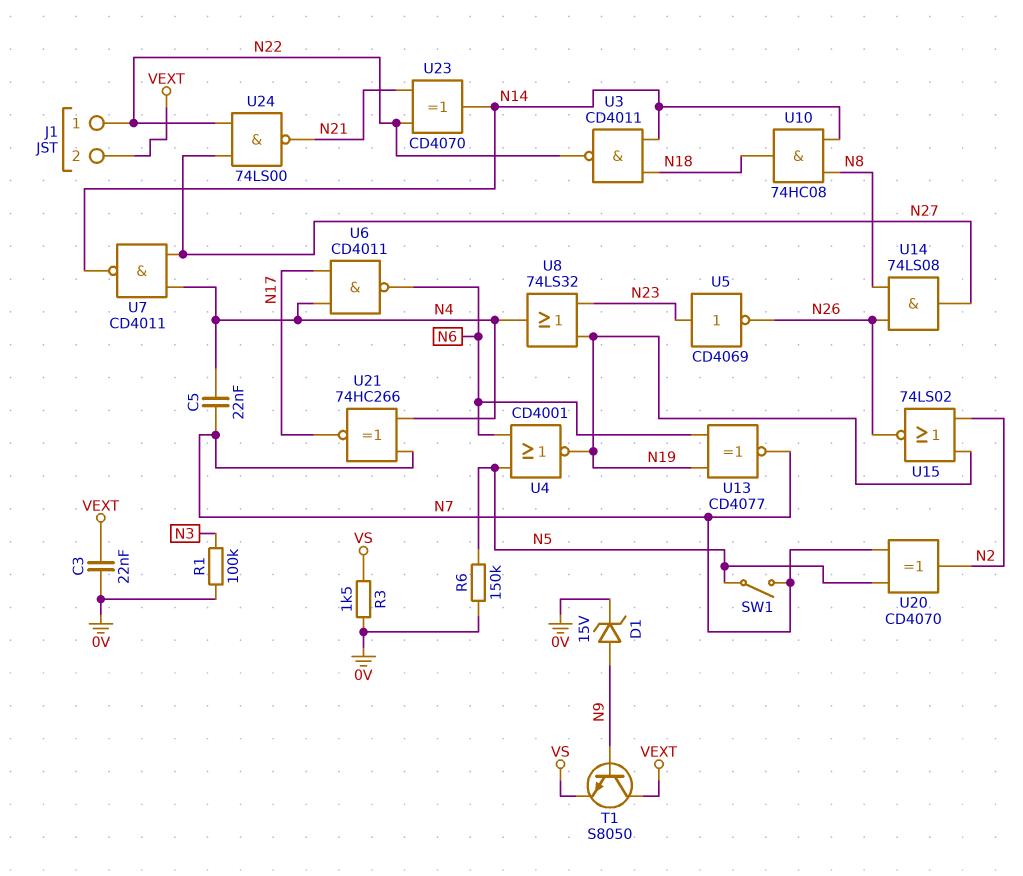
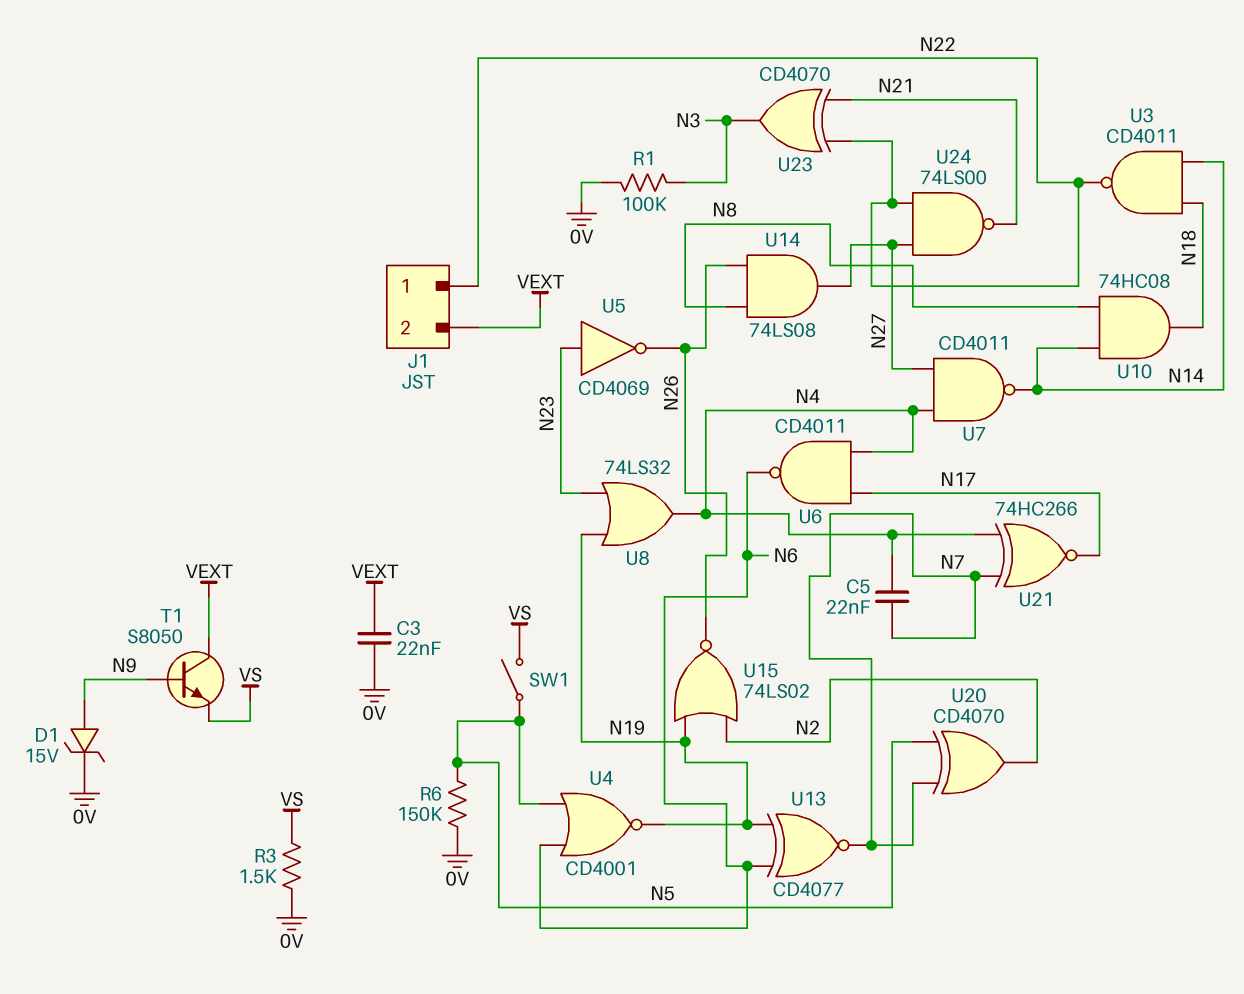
SW1: switch (N5, N7) -> switch (N5, VS)
U23: XOR CD4070 (in N21, in N22, out N14) -> XOR CD4070 (in N21, in N22, out N3)

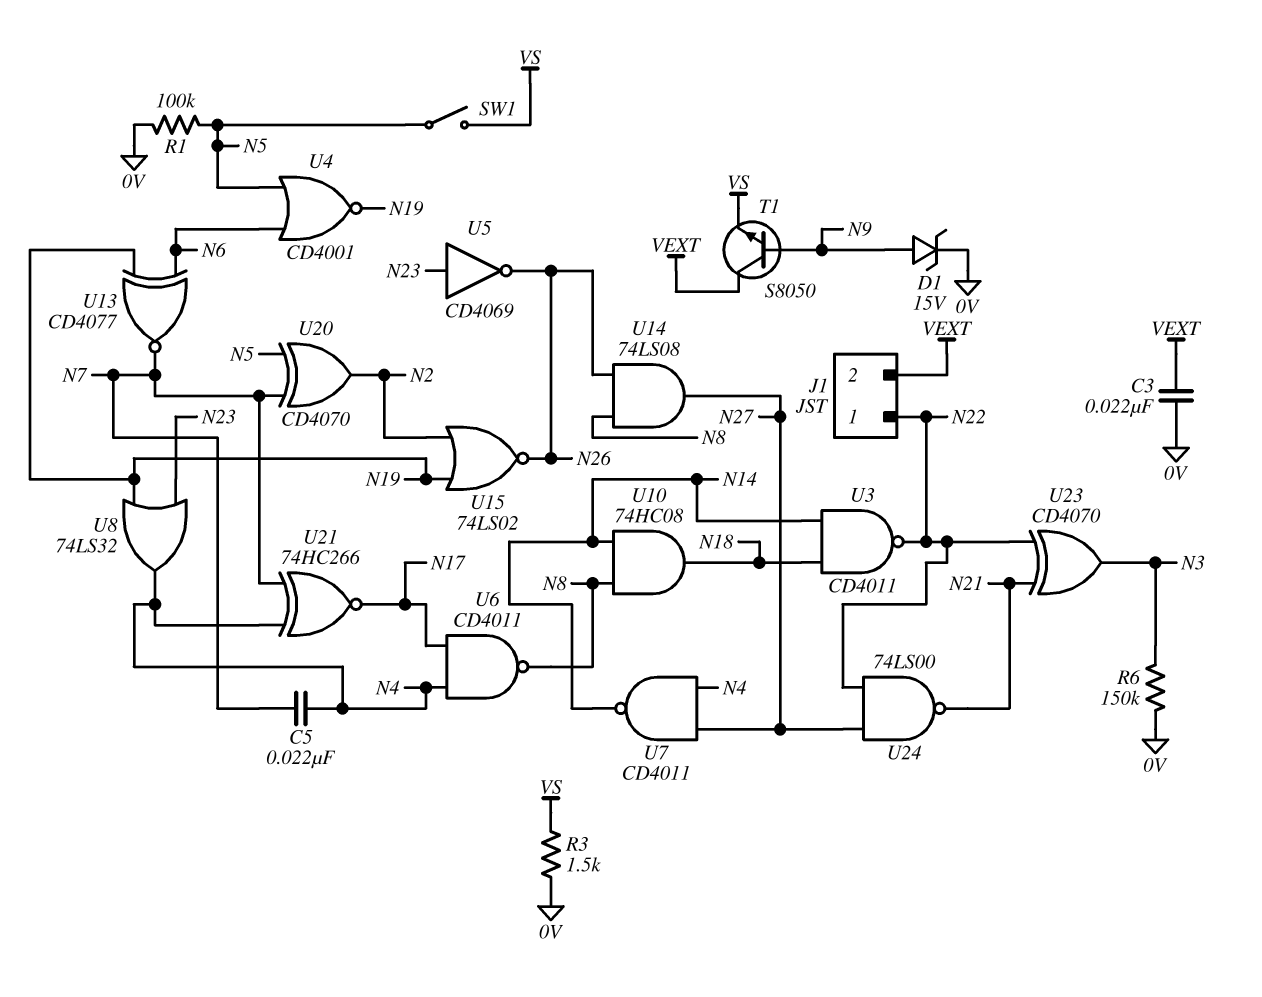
R1: 100k (0V, N3) -> 100k (0V, N5)
R6: 150k (0V, N5) -> 150k (0V, N3)
U6: NAND CD4011 (in N4, in N17, out N6) -> NAND CD4011 (in N4, in N17, out N8)

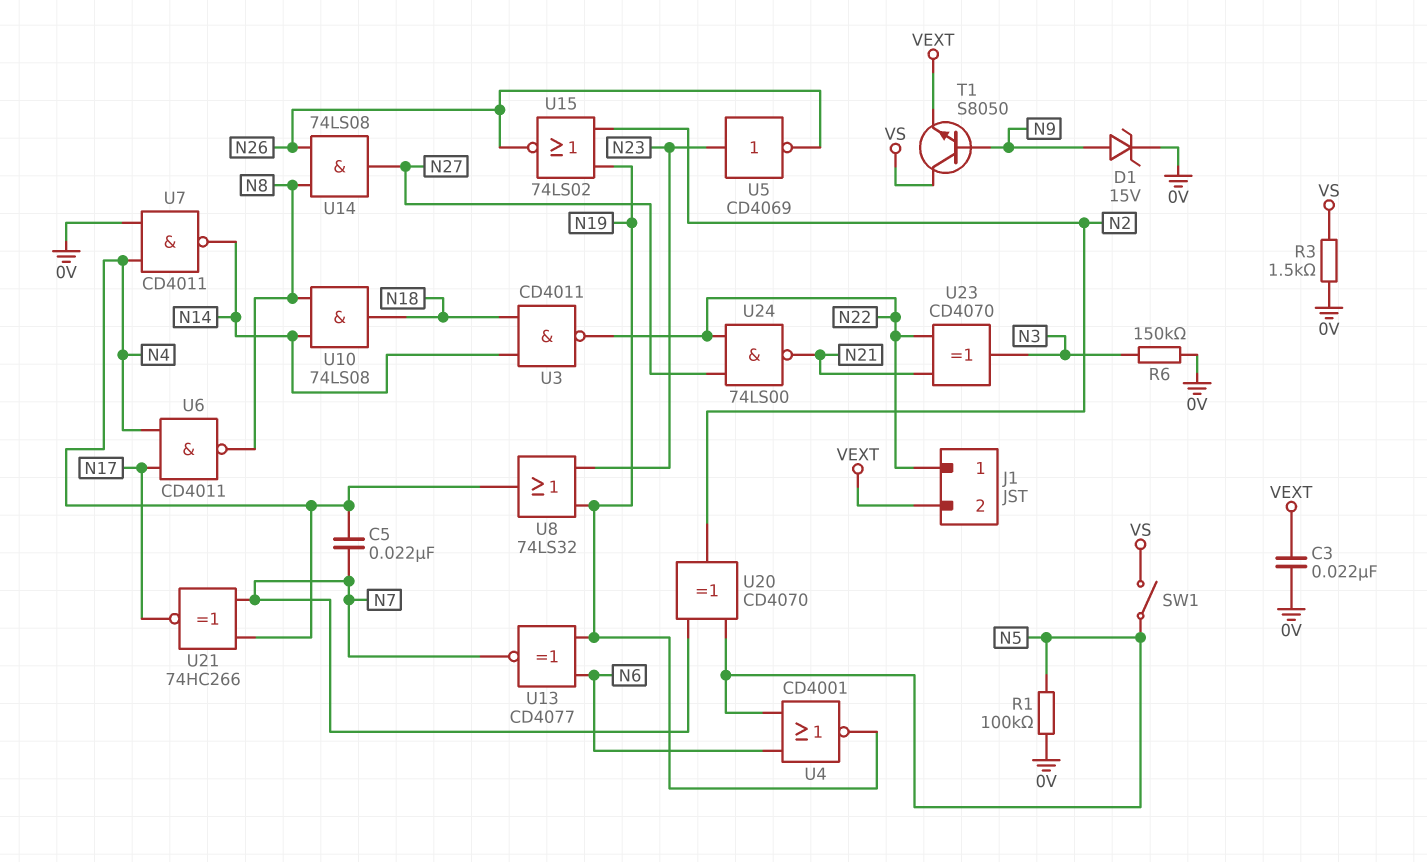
T1: NPN S8050 (B N9, C VEXT, E VS) -> NPN S8050 (B N9, C VS, E VEXT)
U7: NAND CD4011 (in N4, in N27, out N14) -> NAND CD4011 (in 0V, in N4, out N14)
U10: AND 74HC08 (in N8, in N14, out N18) -> AND 74LS08 (in N8, in N14, out N18)

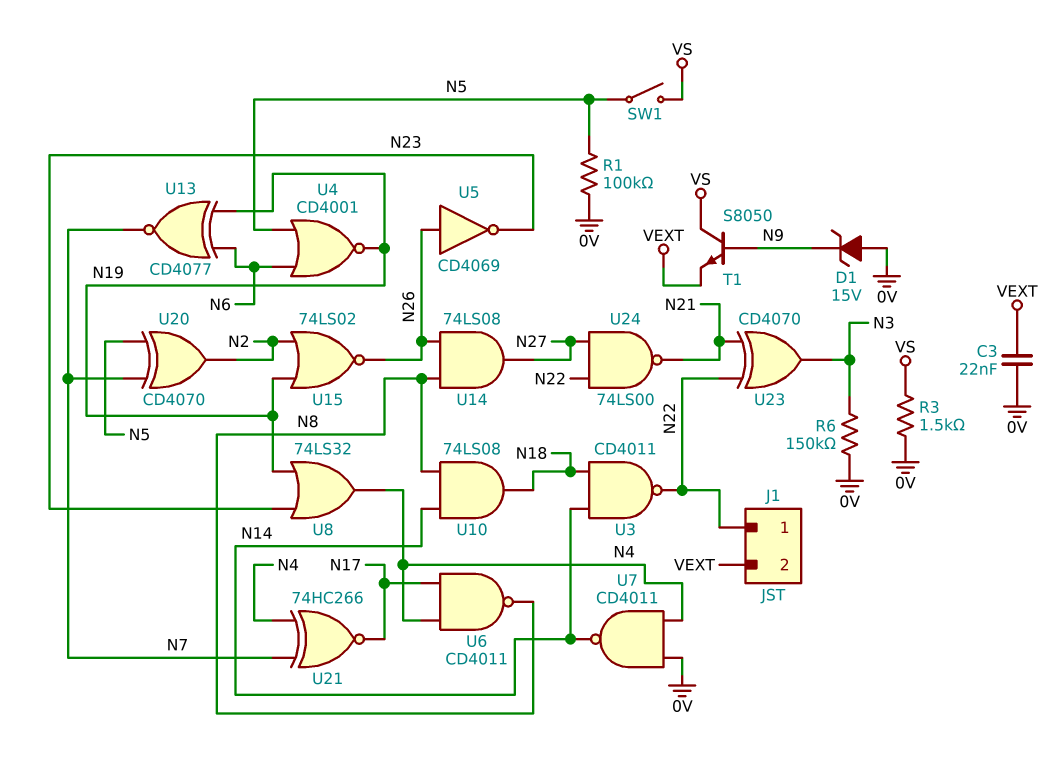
C5: 22nF (N4, N7) -> none
D1: zener 15V (A N9, K 0V) -> zener 15V (A 0V, K N9)
U5: NOT CD4069 (in N23, out N26) -> NOT CD4069 (in N26, out N23)

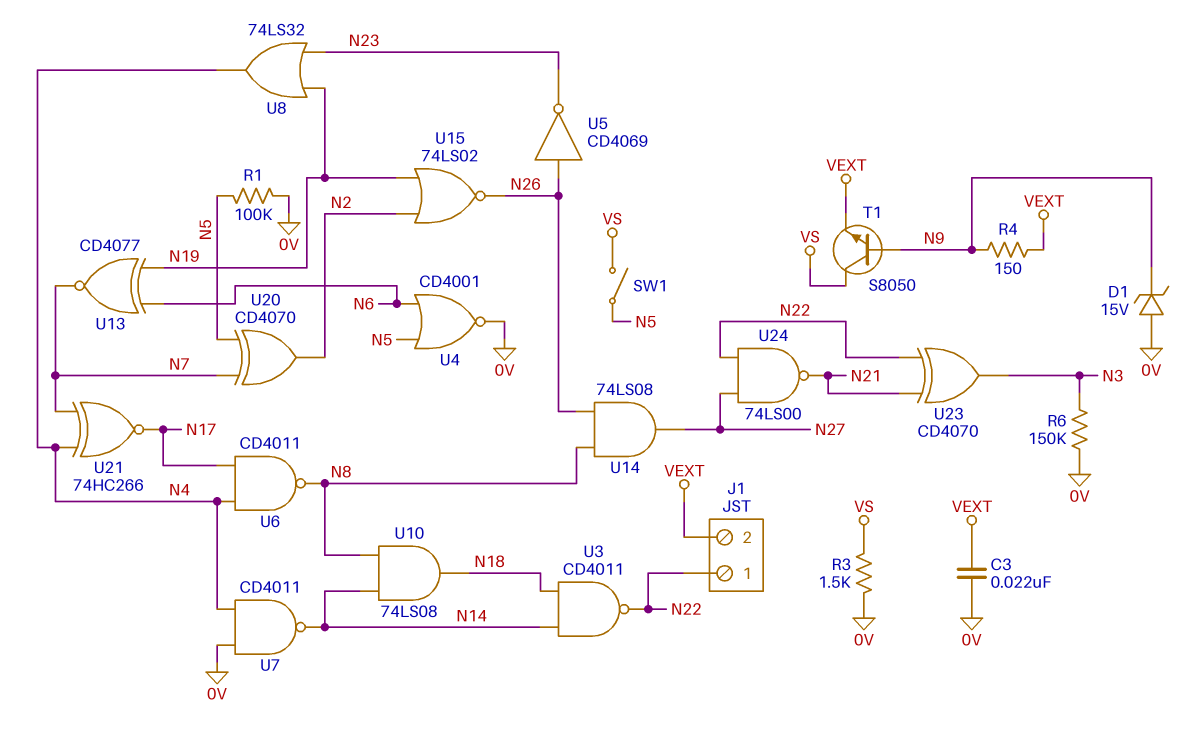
R4: none -> 150 (N9, VEXT)
U4: NOR CD4001 (in N5, in N6, out N19) -> NOR CD4001 (in N5, in N6, out 0V)

